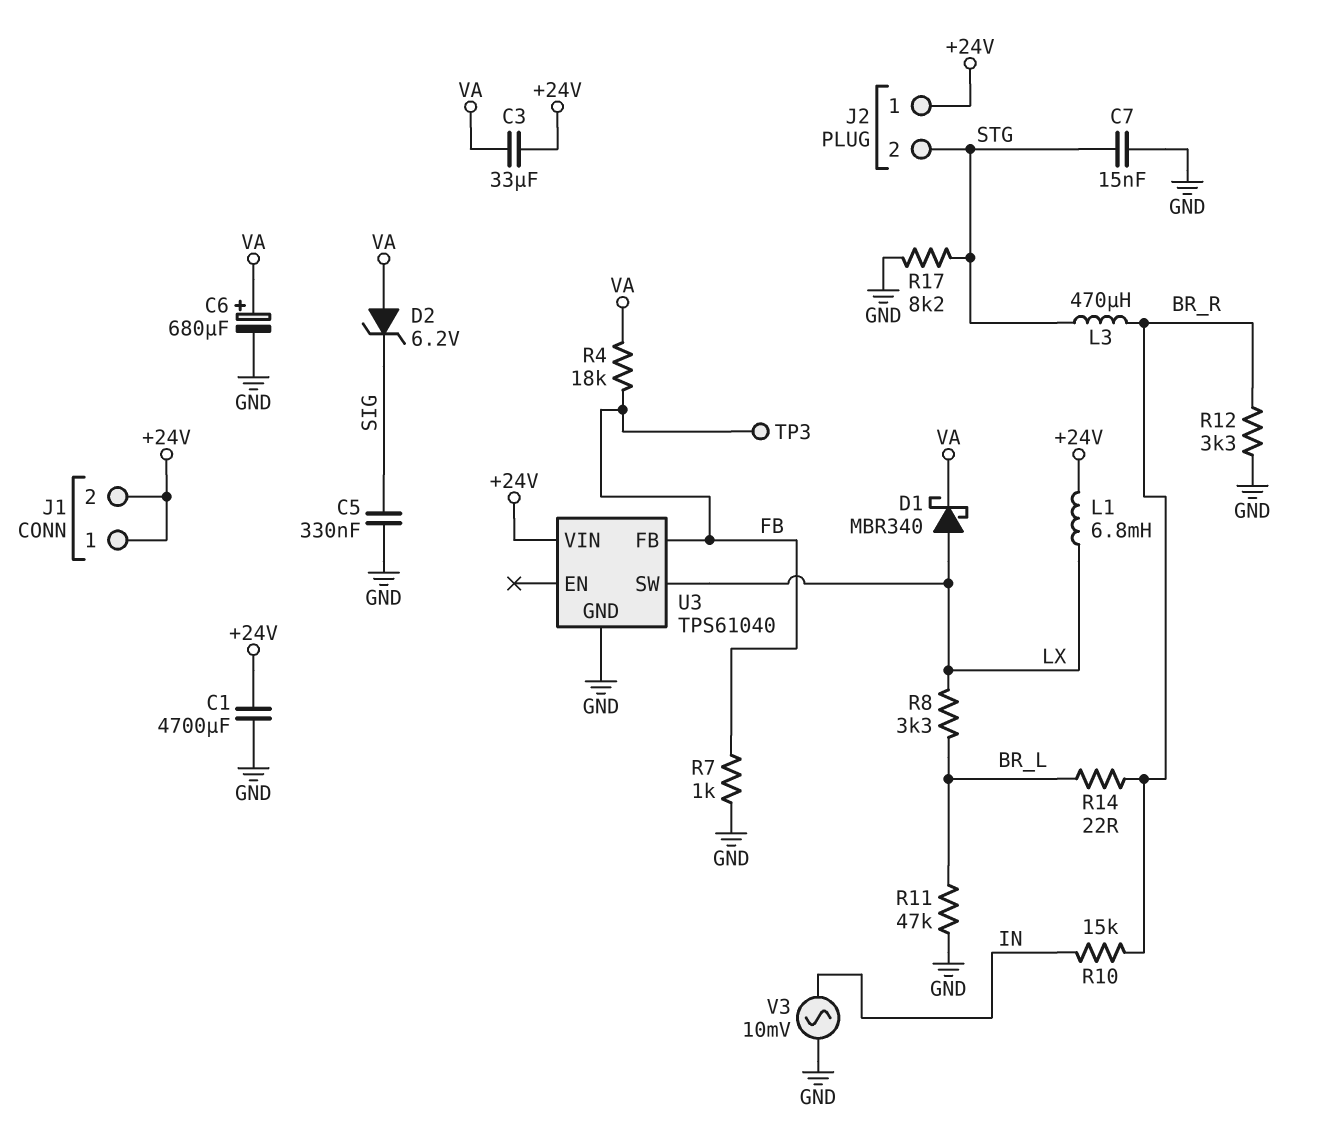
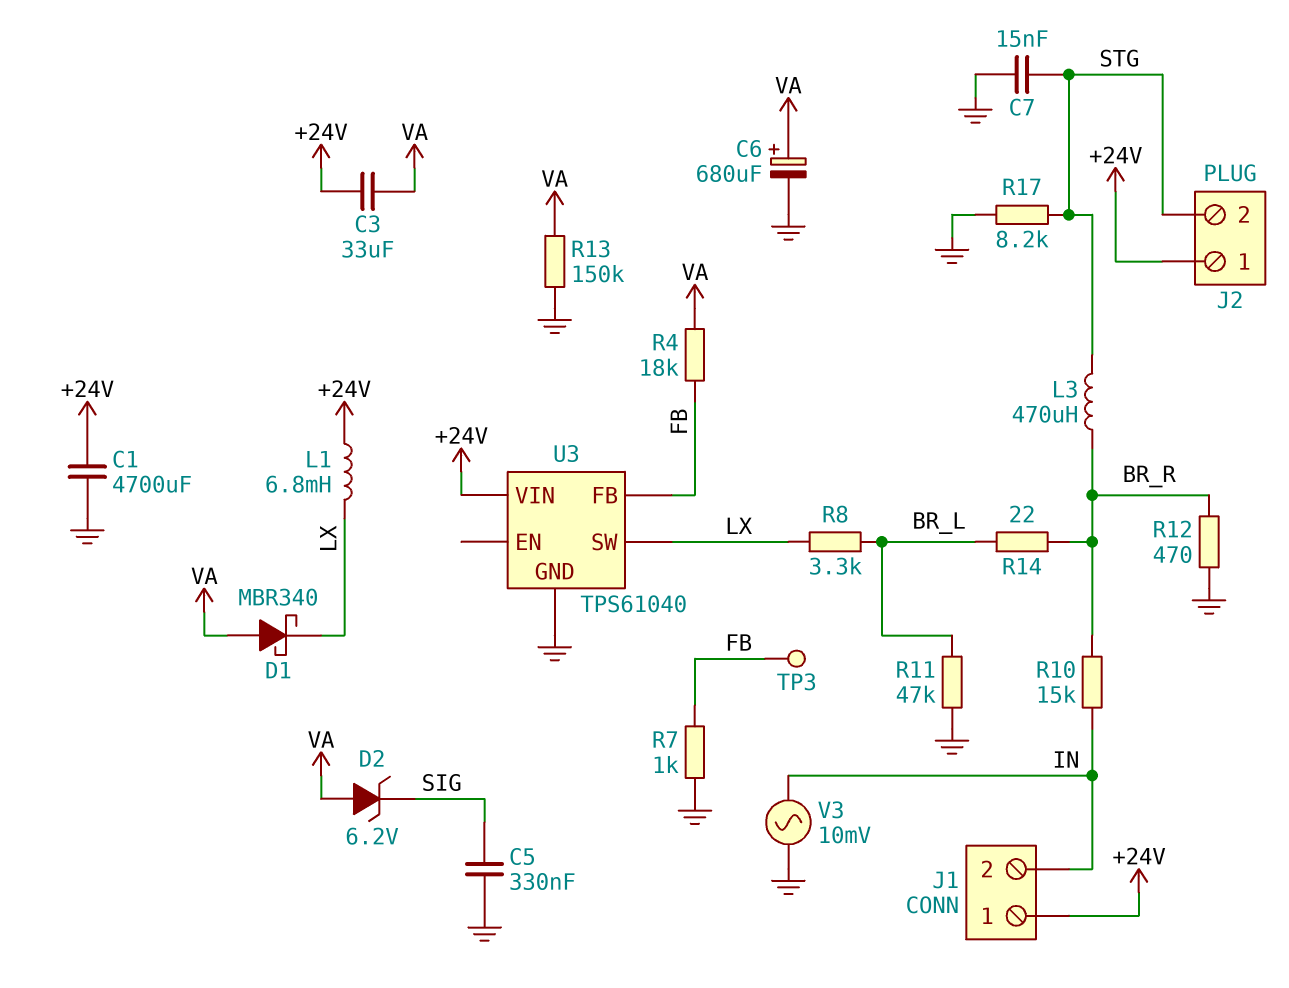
D1: schottky MBR340 (A LX, K VA) -> schottky MBR340 (A VA, K LX)
J1 pin 2: +24V -> IN
R12: 3.3k (BR_R, GND) -> 470 (BR_R, GND)
R13: none -> 150k (GND, VA)

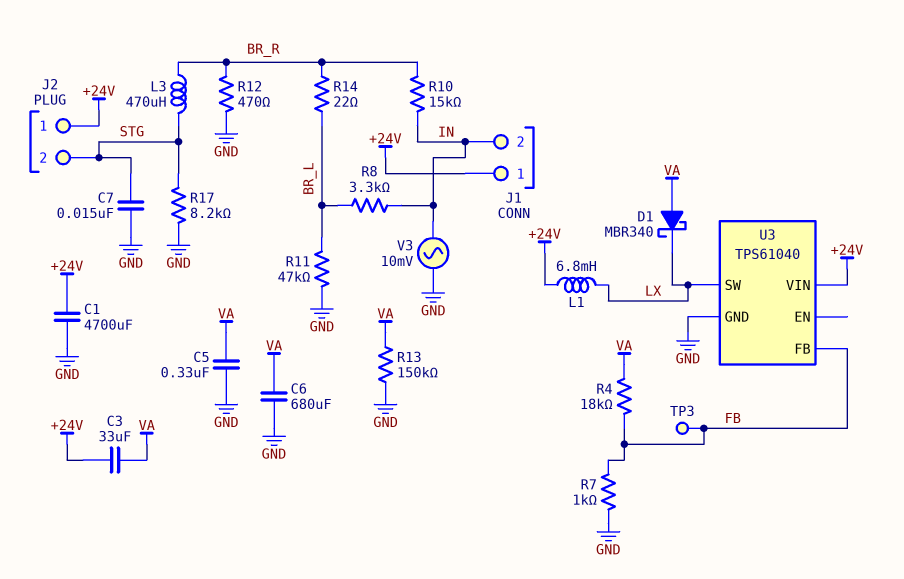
C5: 330nF (GND, SIG) -> 330nF (GND, VA)
C6: 680uF (plus VA, minus GND) -> 680uF (GND, VA)
D2: zener 6.2V (A VA, K SIG) -> none
R8: 3.3k (BR_L, LX) -> 3.3k (BR_L, IN)

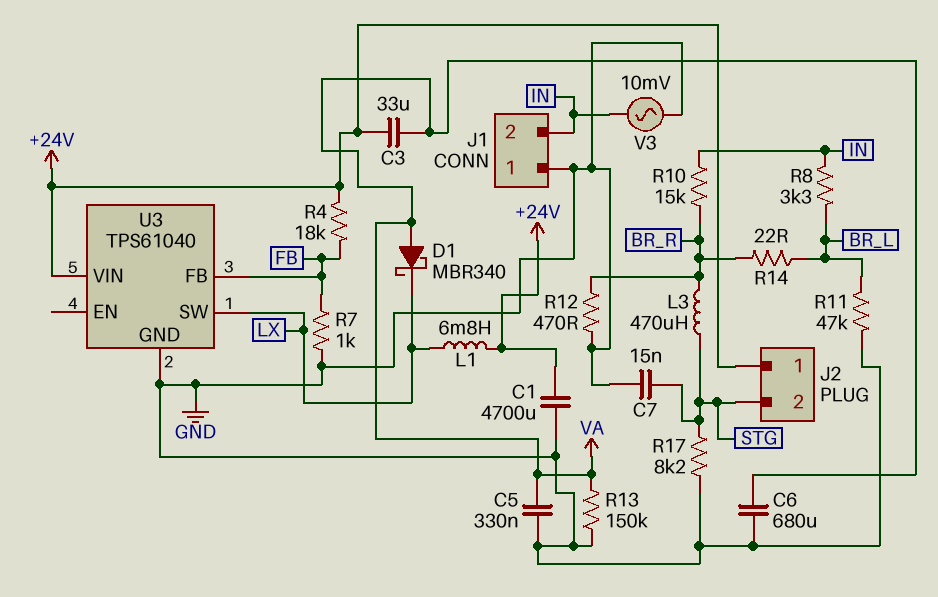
J1 pin 1: +24V -> GND
R4: 18k (FB, VA) -> 18k (+24V, FB)
TP3: test point (FB) -> none

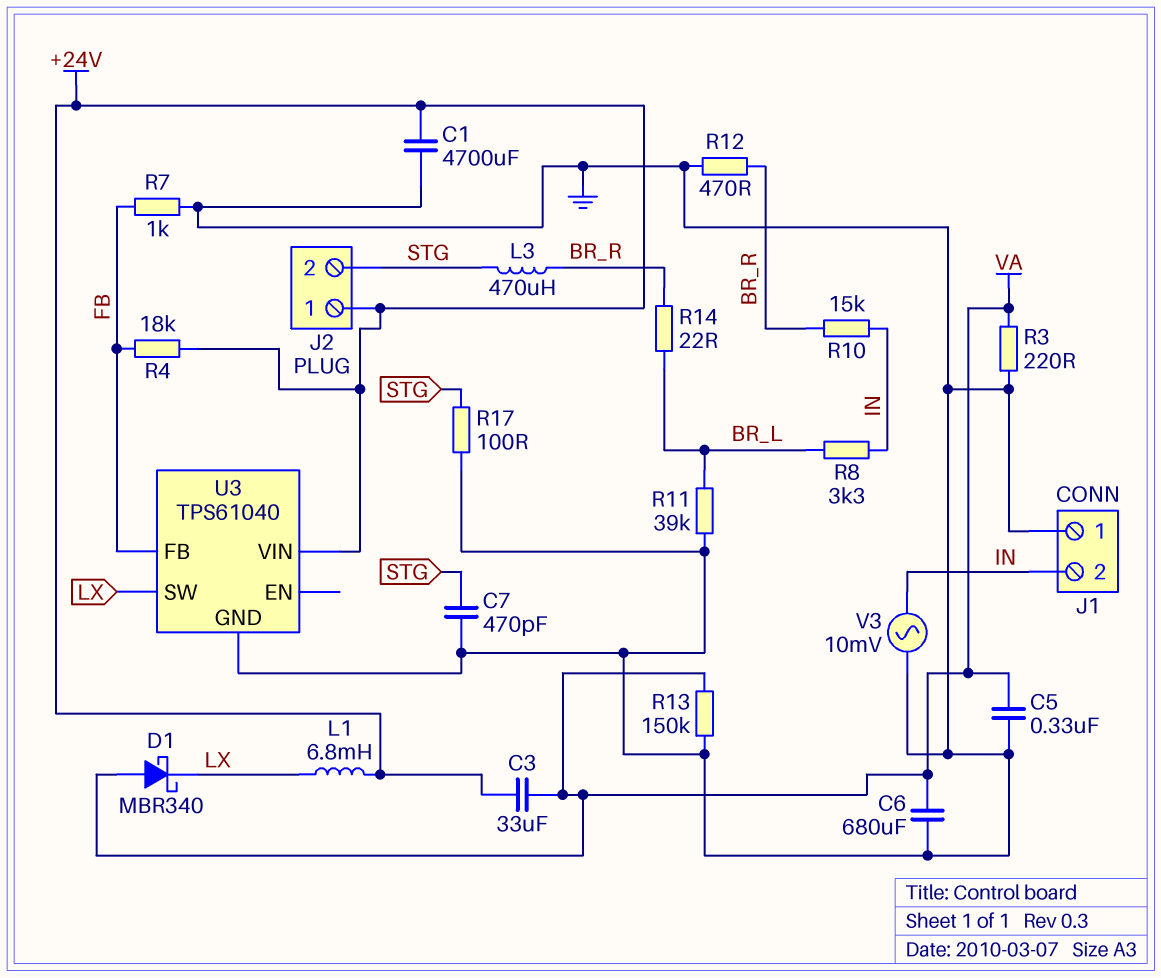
C7: 15nF (GND, STG) -> 470pF (GND, STG)
R3: none -> 220 (GND, VA)
R11: 47k (BR_L, GND) -> 39k (BR_L, GND)
R17: 8.2k (GND, STG) -> 100 (GND, STG)

